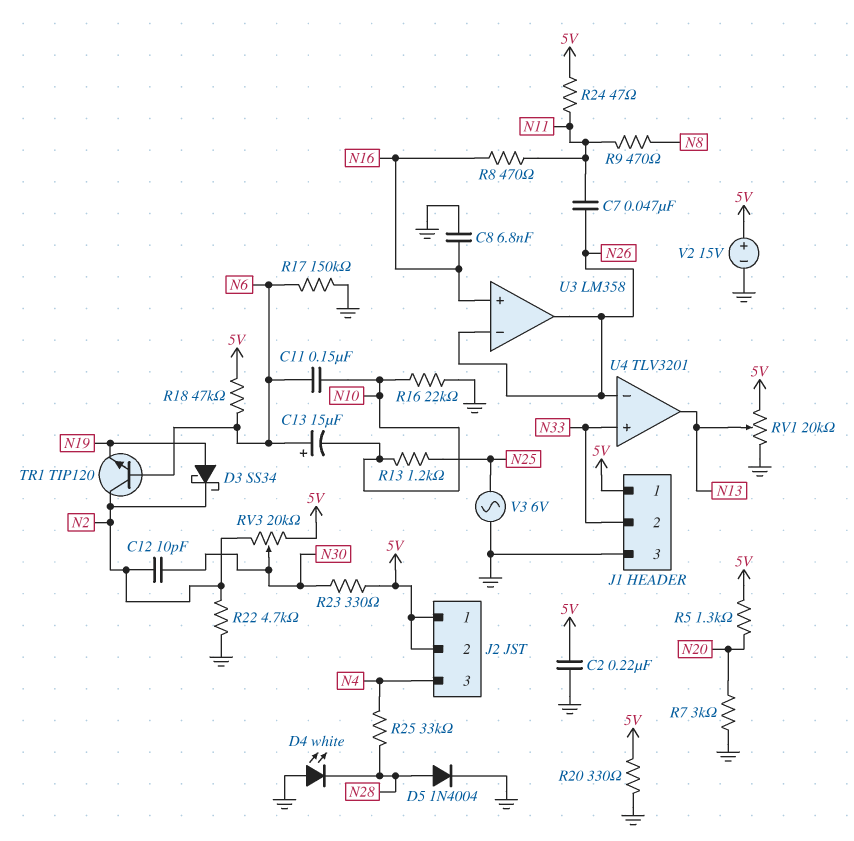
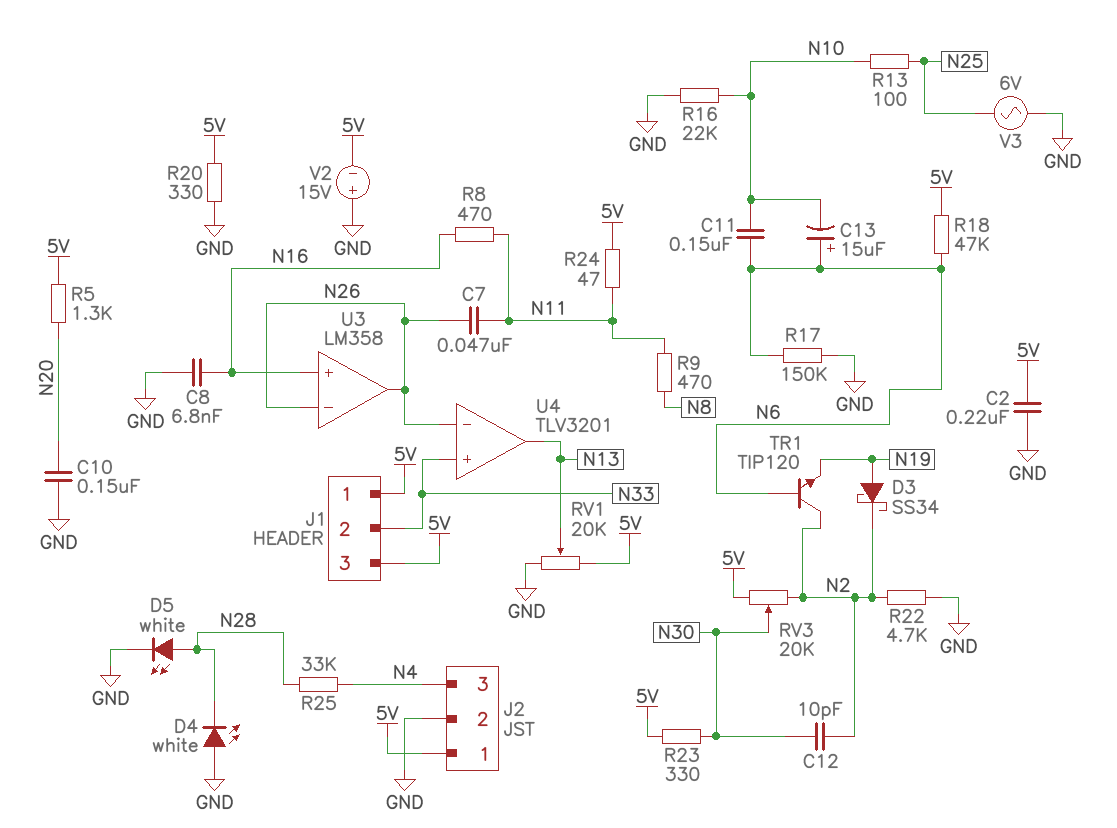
C10: none -> 150nF (GND, N20)
D5: diode 1N4004 (A N28, K GND) -> LED white (A N28, K GND)
J1 pin 3: GND -> 5V
J2 pin 2: 5V -> GND
R7: 3k (GND, N20) -> none
R13: 1.2k (N10, N25) -> 100 (N10, N25)
V2: 15V (plus 5V, minus GND) -> 15V (plus GND, minus 5V)

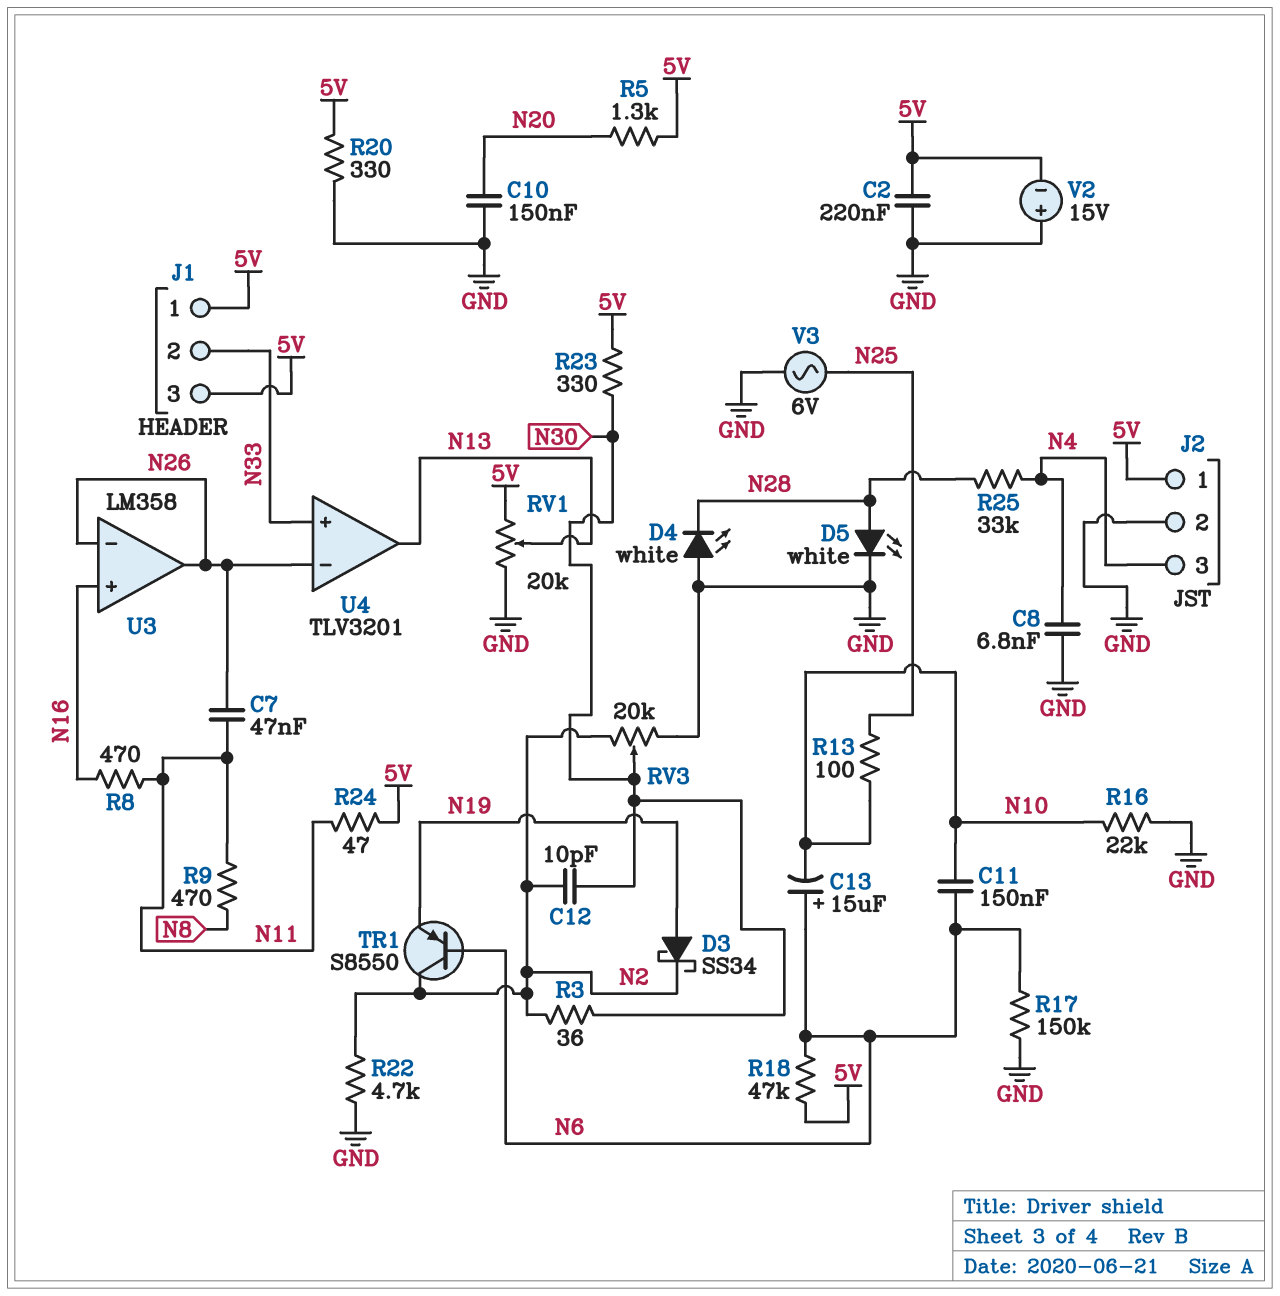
C8: 6.8nF (GND, N16) -> 6.8nF (GND, N4)
R3: none -> 36 (N2, N30)
RV3: 20k (5V, N2, wiper N30) -> 20k (GND, N2, wiper N30)
TR1: NPN TIP120 (B N6, C N2, E N19) -> PNP S8550 (B N6, C N2, E N19)

